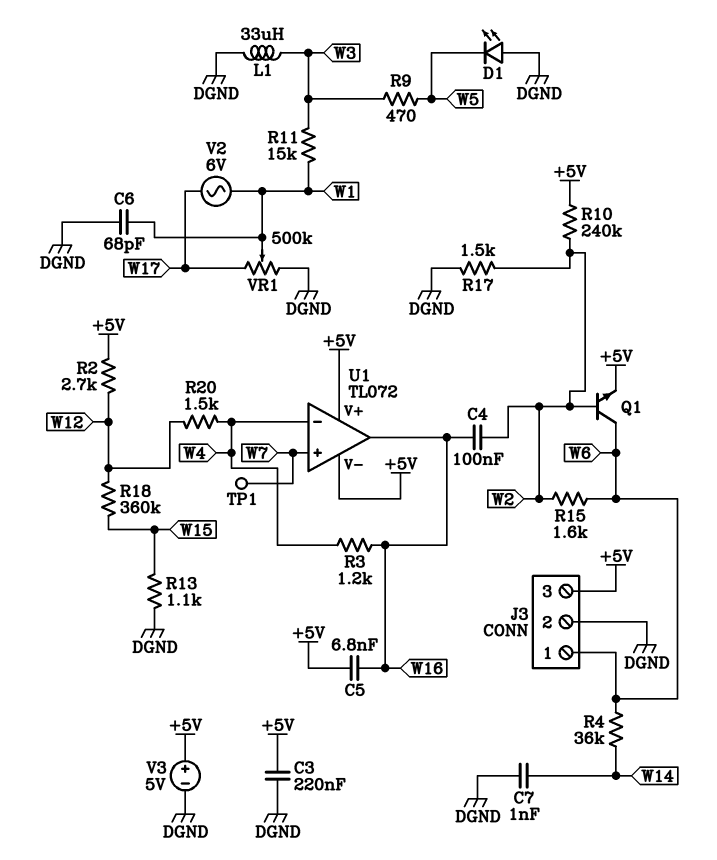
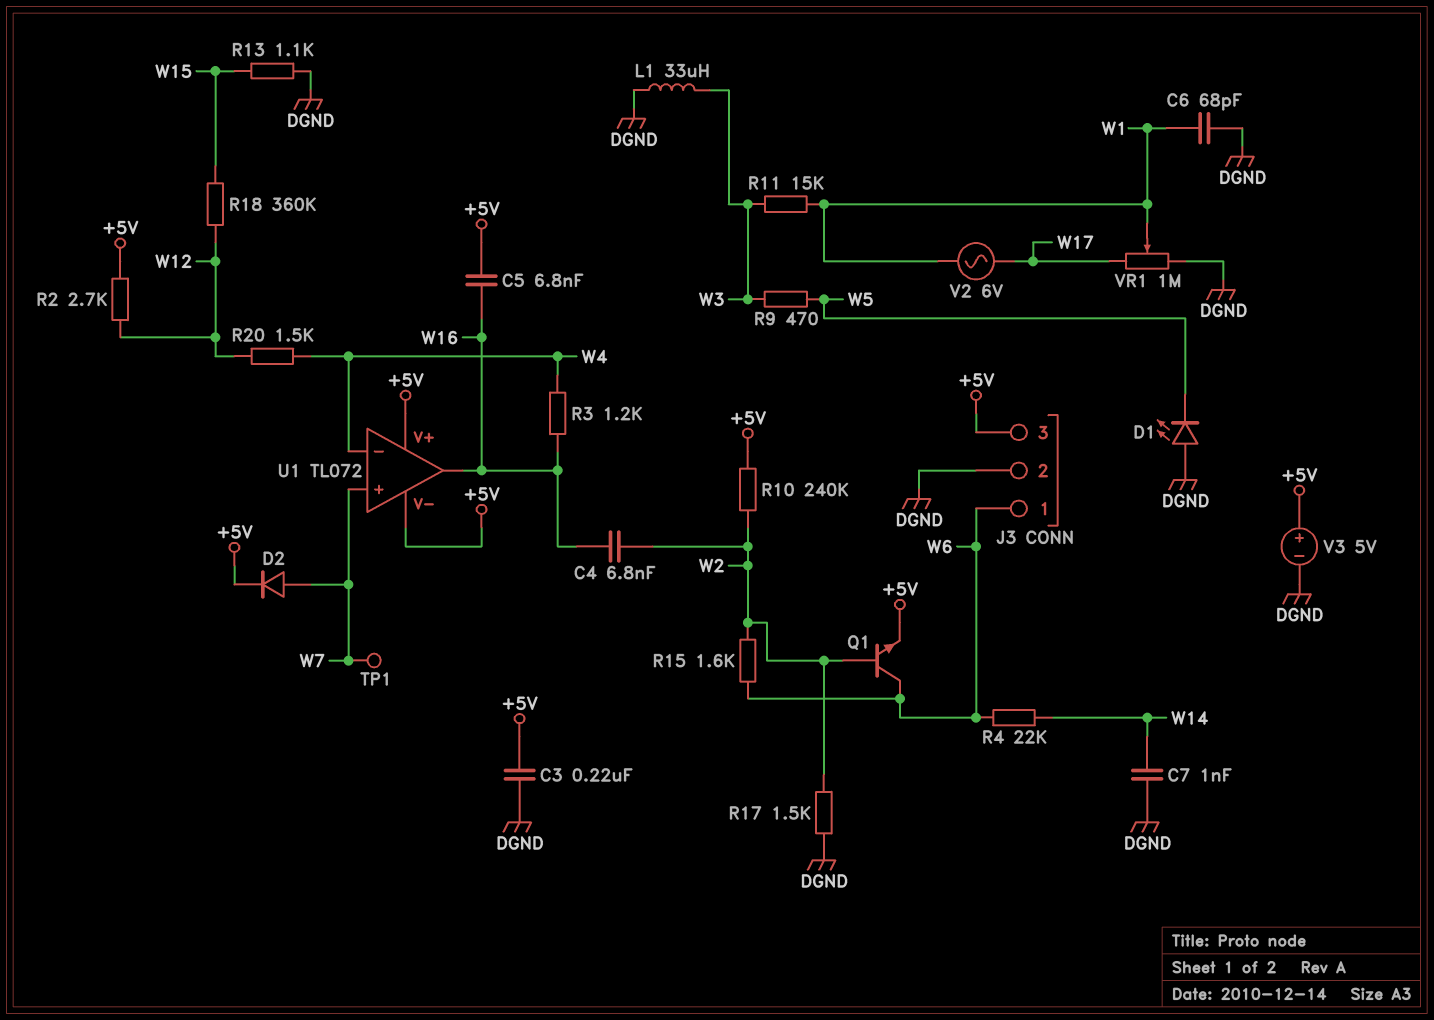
C4: 100nF (W2, W16) -> 6.8nF (W2, W16)
D2: none -> diode (A W7, K +5V)
R4: 36k (W6, W14) -> 22k (W6, W14)
VR1: 500k (DGND, W17, wiper W1) -> 1M (DGND, W17, wiper W1)

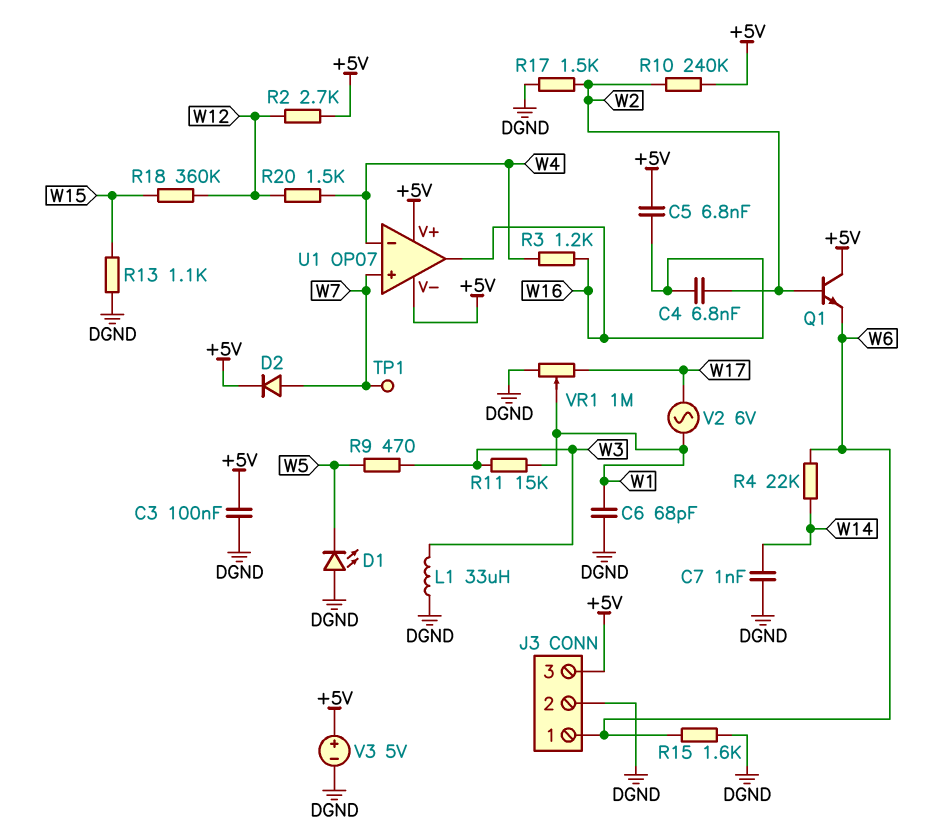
C3: 220nF (+5V, DGND) -> 100nF (+5V, DGND)
Q1: NPN (B W2, C W6, E +5V) -> NPN (B W2, C +5V, E W6)
R15: 1.6k (W2, W6) -> 1.6k (DGND, W6)
U1: TL072 -> OP07

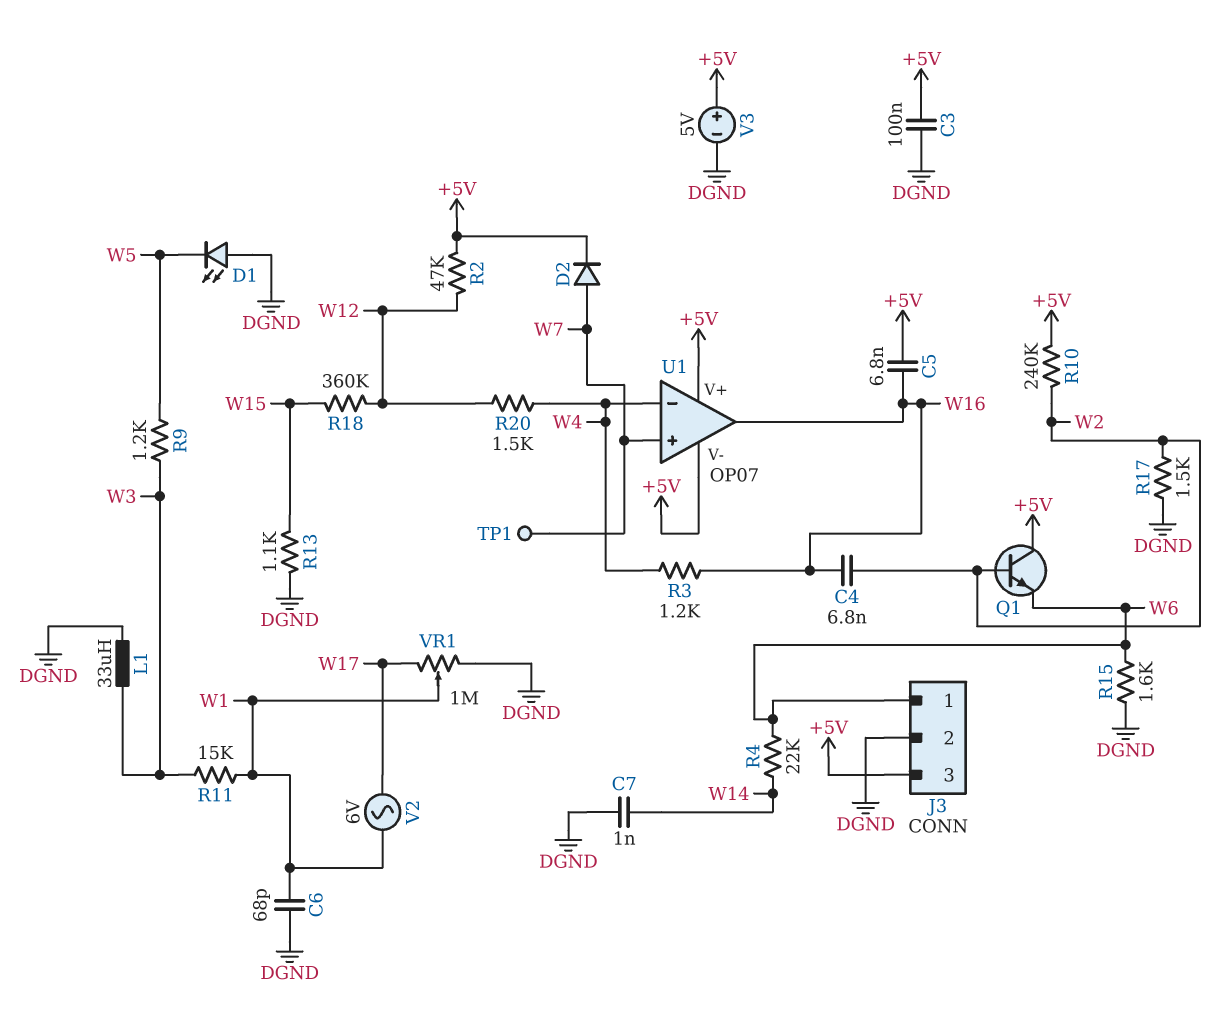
R2: 2.7k (+5V, W12) -> 47k (+5V, W12)
R9: 470 (W3, W5) -> 1.2k (W3, W5)

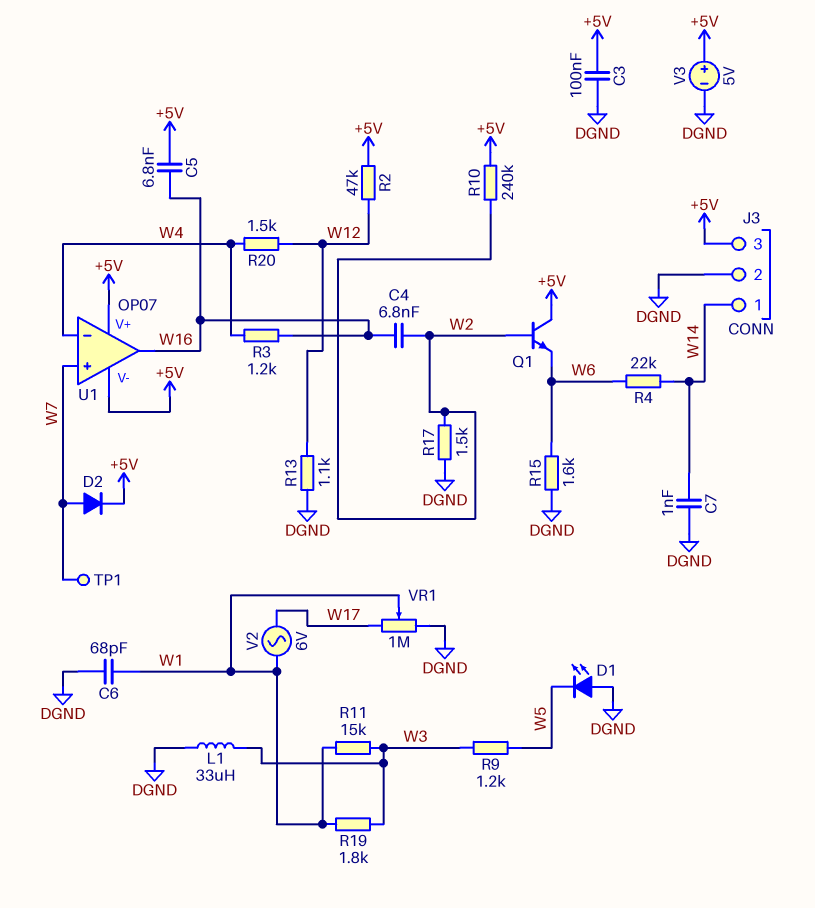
J3 pin 1: W6 -> W14
R13: 1.1k (DGND, W15) -> 1.1k (DGND, W12)
R18: 360k (W12, W15) -> none
R19: none -> 1.8k (W1, W3)

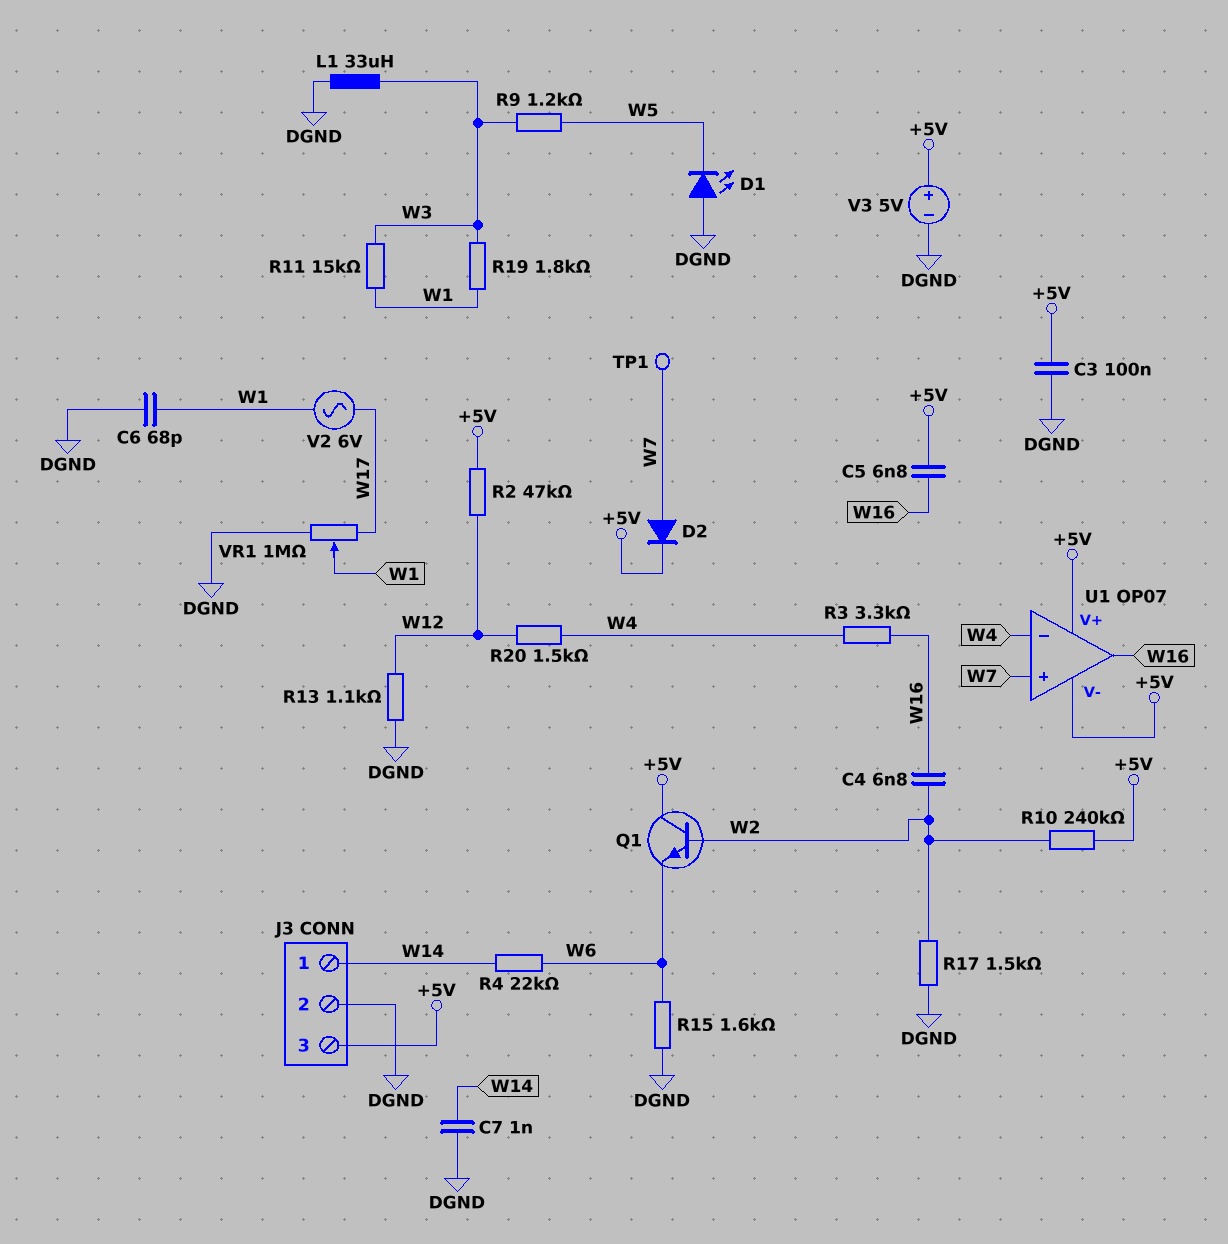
R3: 1.2k (W4, W16) -> 3.3k (W4, W16)

